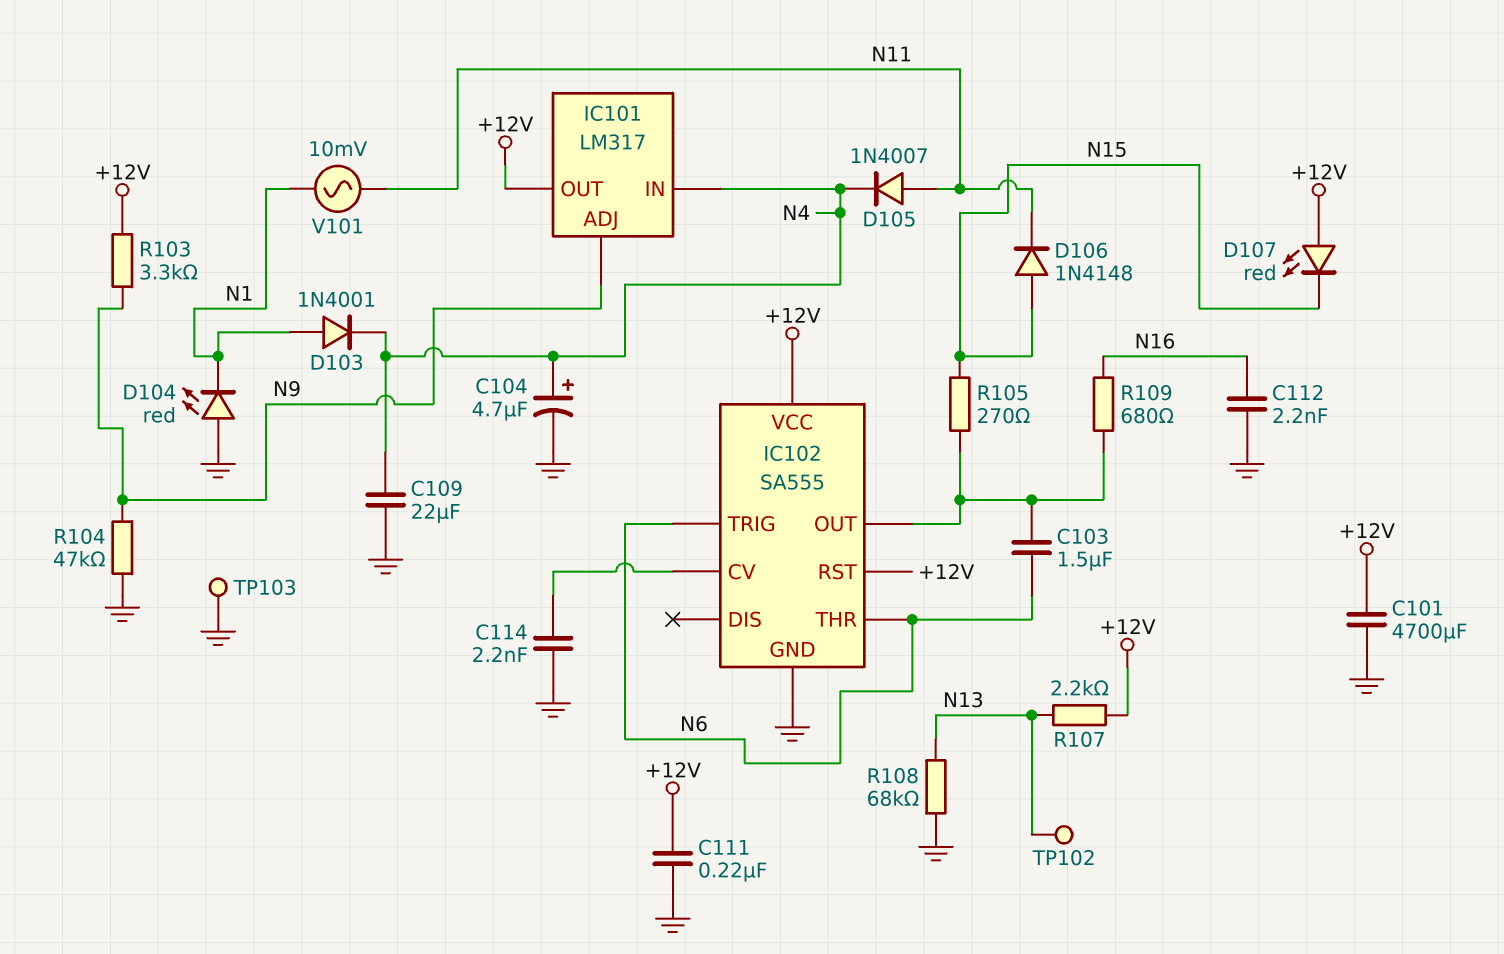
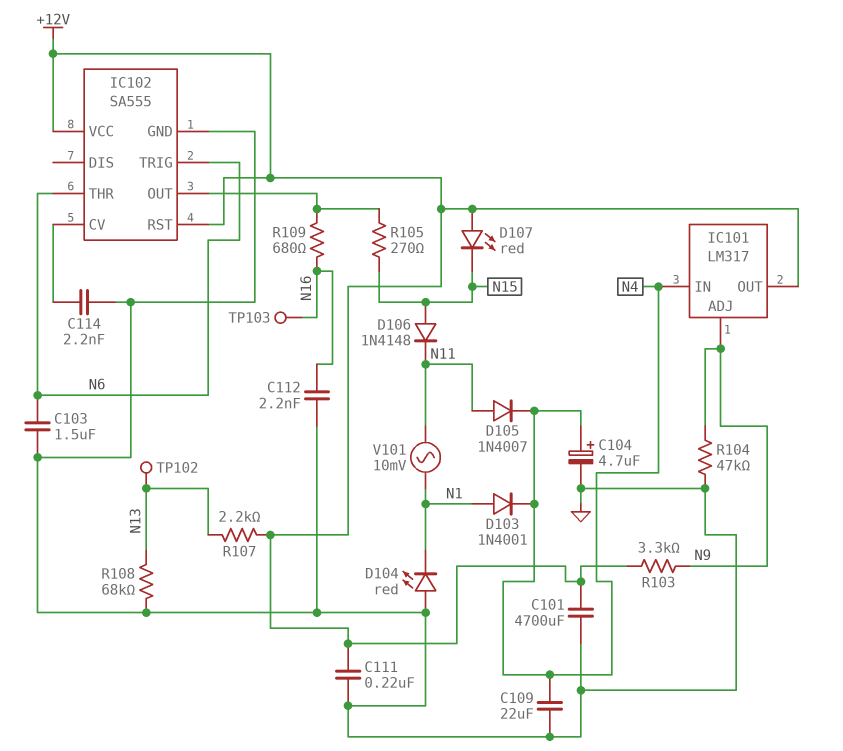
C103: 1.5uF (IC102/OUT, N6) -> 1.5uF (GND, N6)
TP103: test point (GND) -> test point (N16)

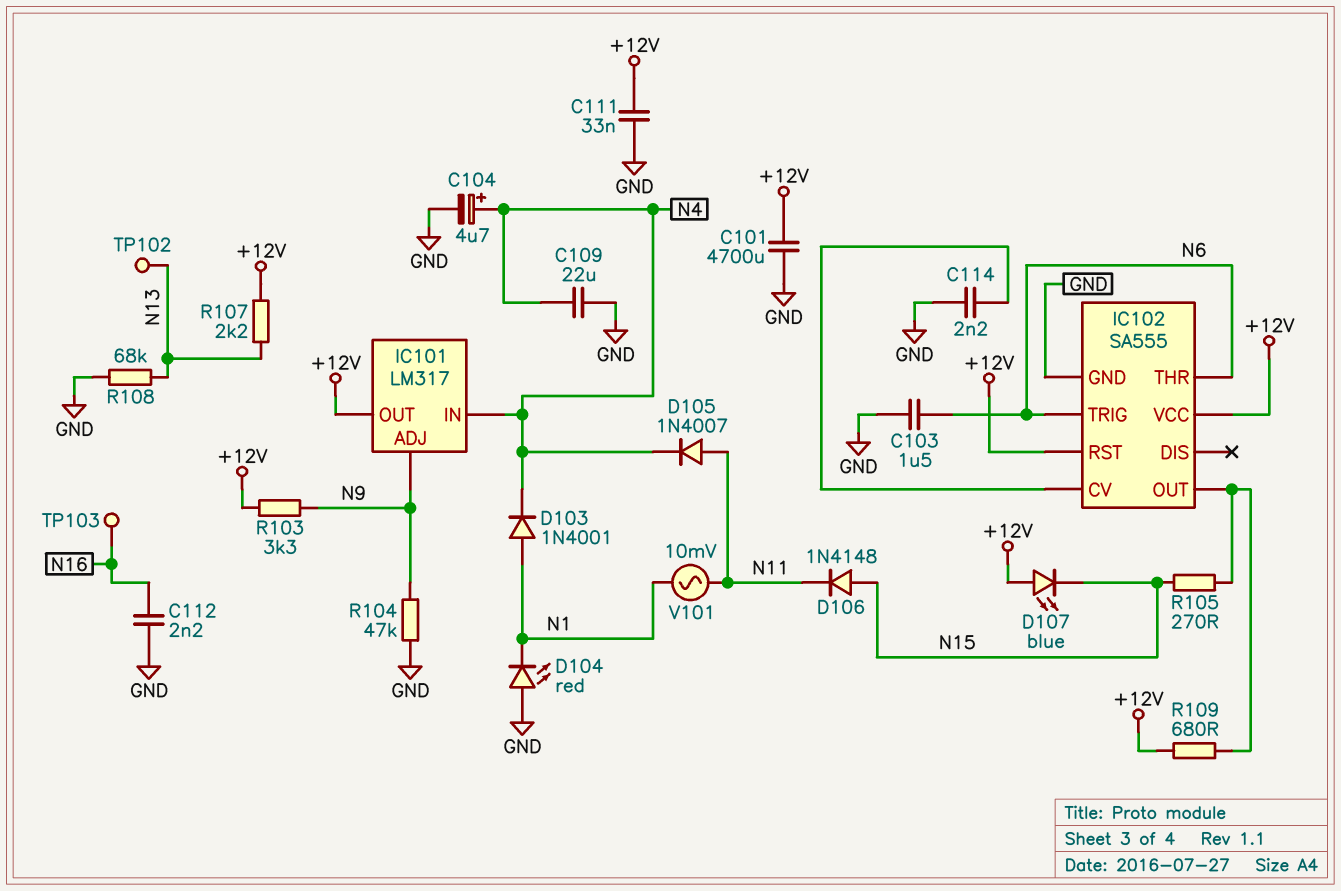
C111: 220nF (+12V, GND) -> 33nF (+12V, GND)
D107: LED red (A +12V, K N15) -> LED blue (A +12V, K N15)
R109: 680 (IC102/OUT, N16) -> 680 (+12V, IC102/OUT)

